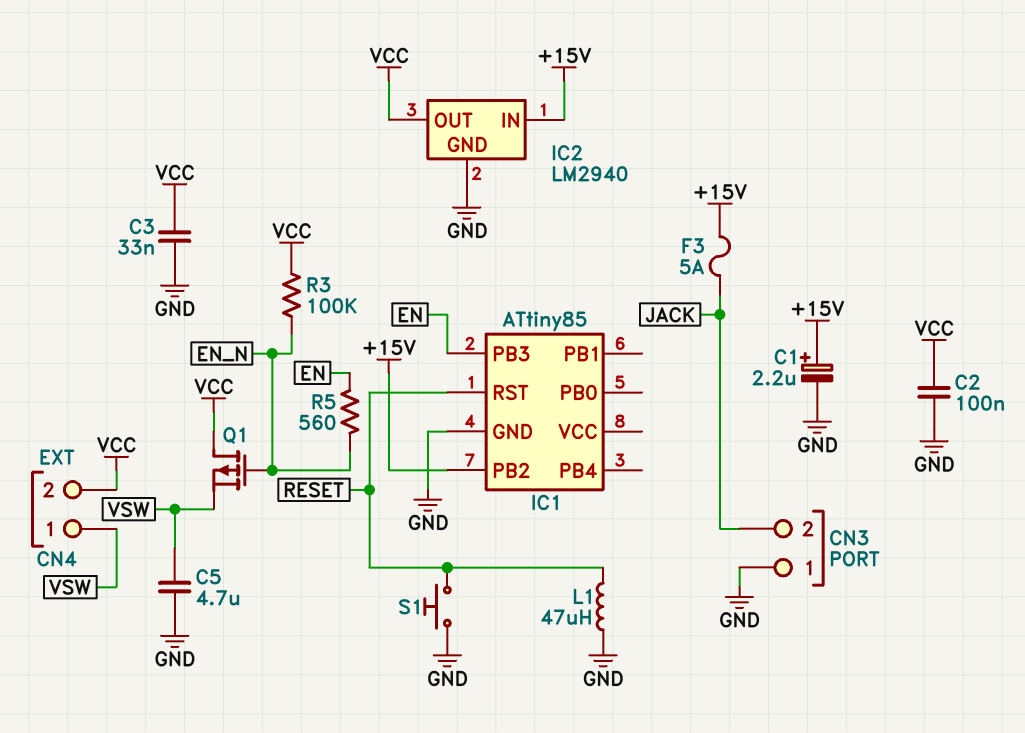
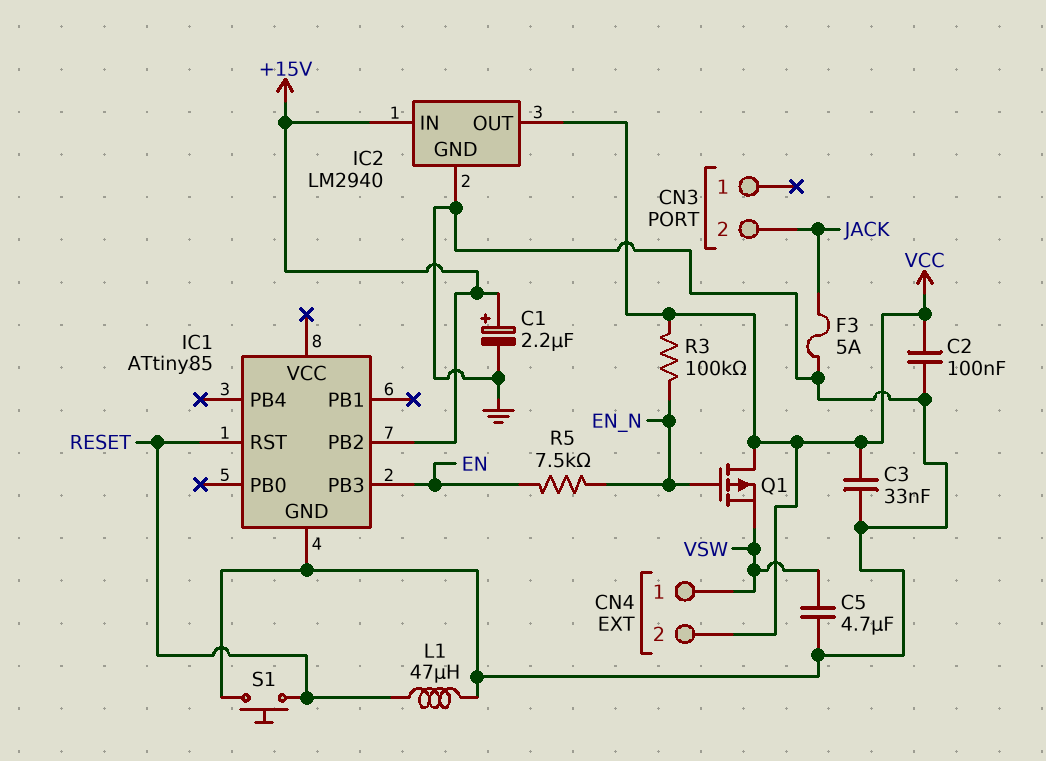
CN3 pin 1: GND -> none
F3: 5A (+15V, JACK) -> 5A (GND, JACK)
R5: 560 (EN, EN_N) -> 7.5k (EN, EN_N)

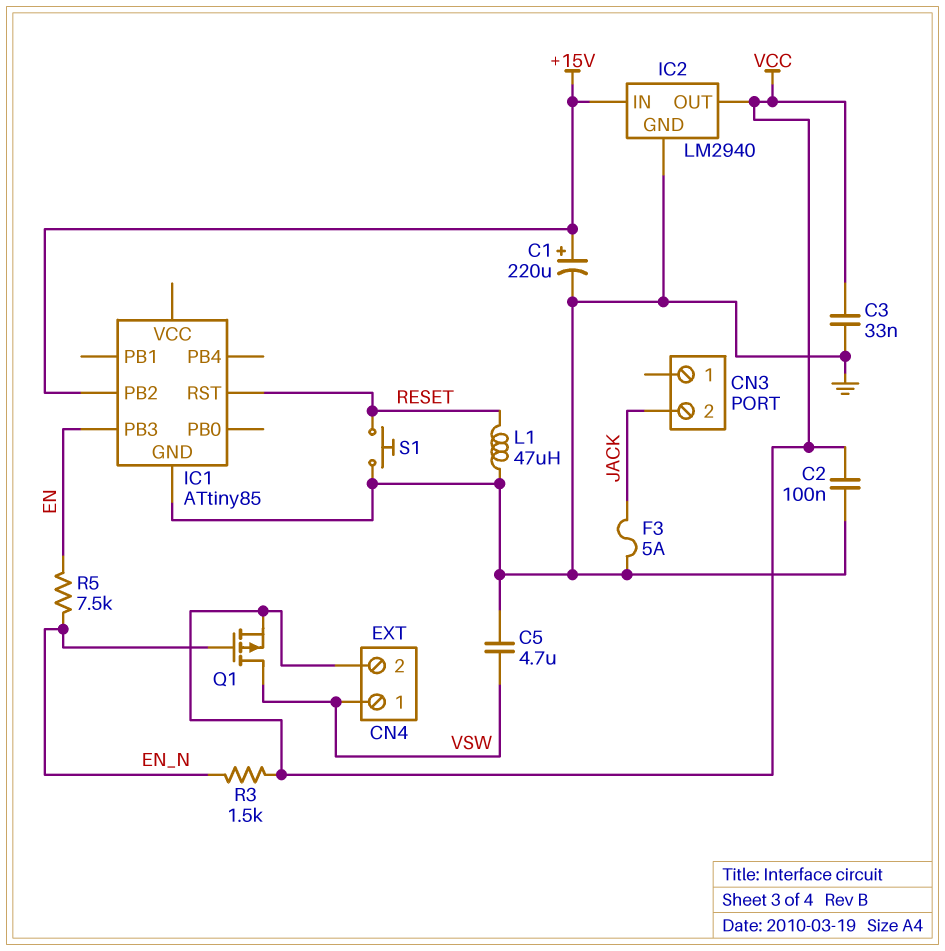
C1: 2.2uF (plus +15V, minus GND) -> 220uF (plus +15V, minus GND)
Q1: PMOS (G EN_N, D VCC, S VSW) -> PMOS (G EN_N, D VSW, S VCC)
R3: 100k (EN_N, VCC) -> 1.5k (EN_N, VCC)

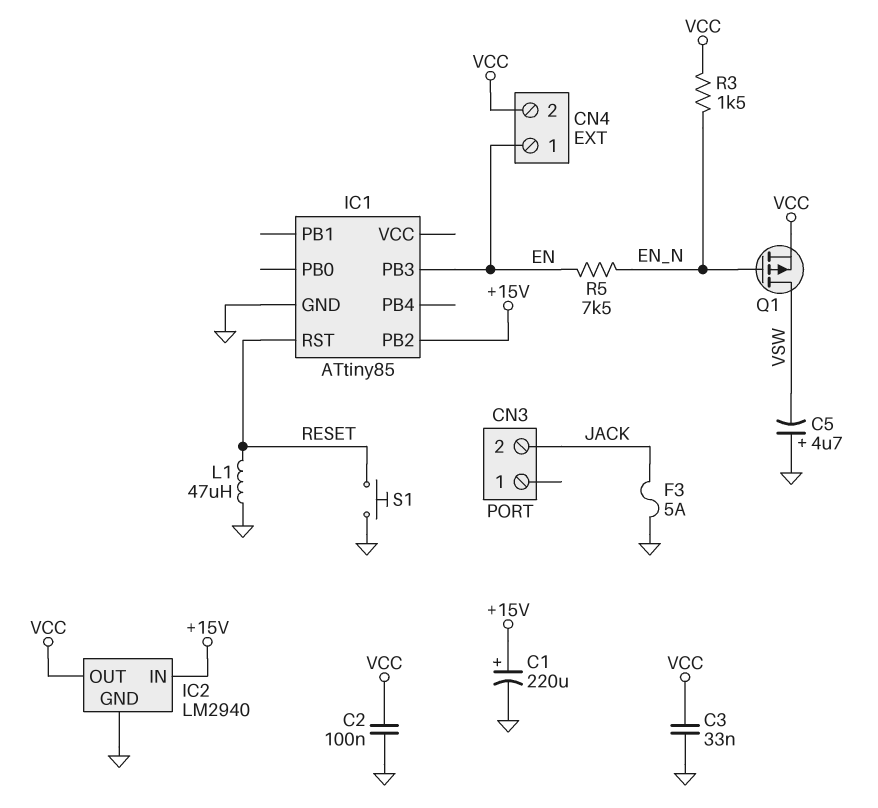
C5: 4.7uF (GND, VSW) -> 4.7uF (plus GND, minus VSW)
CN4 pin 1: VSW -> EN

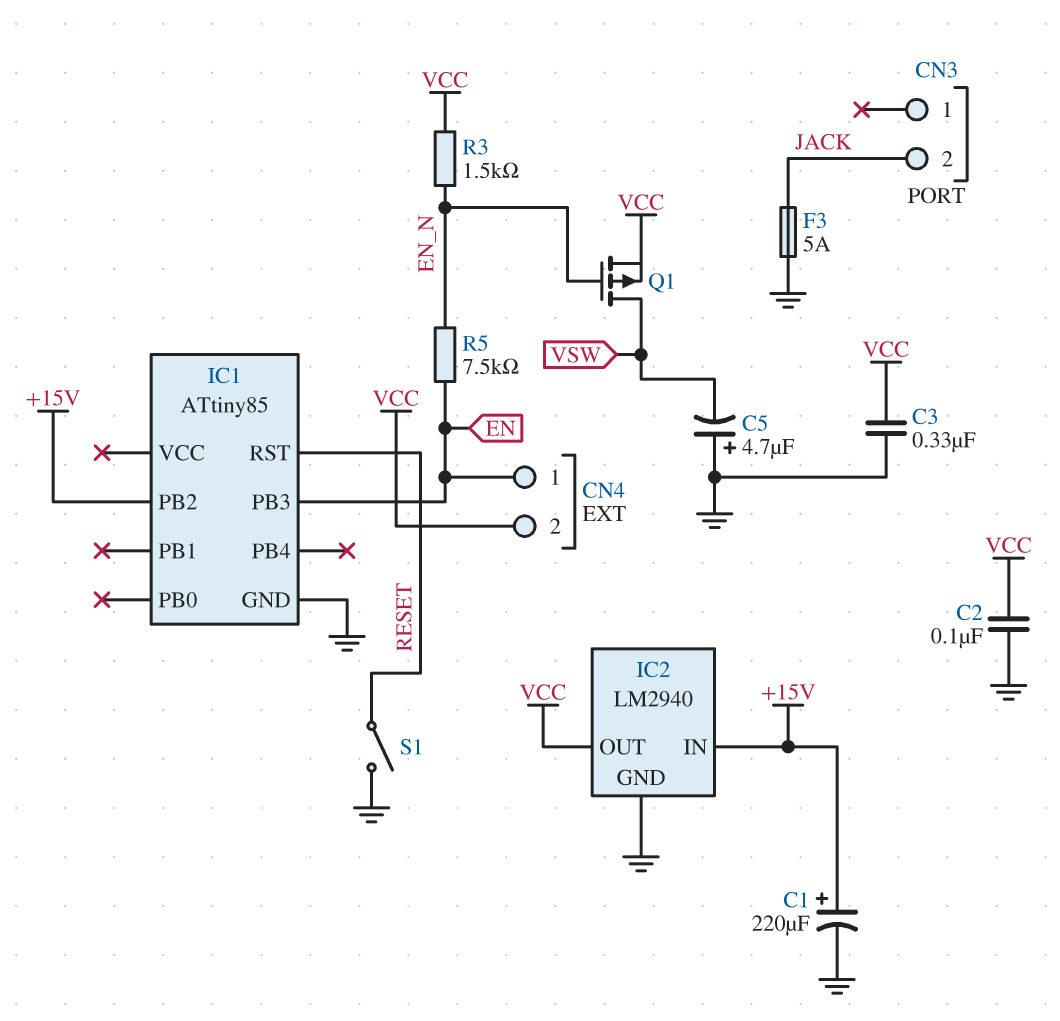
C3: 33nF (GND, VCC) -> 330nF (GND, VCC)
L1: 47uH (GND, RESET) -> none
S1: button (GND, RESET) -> switch (GND, RESET)

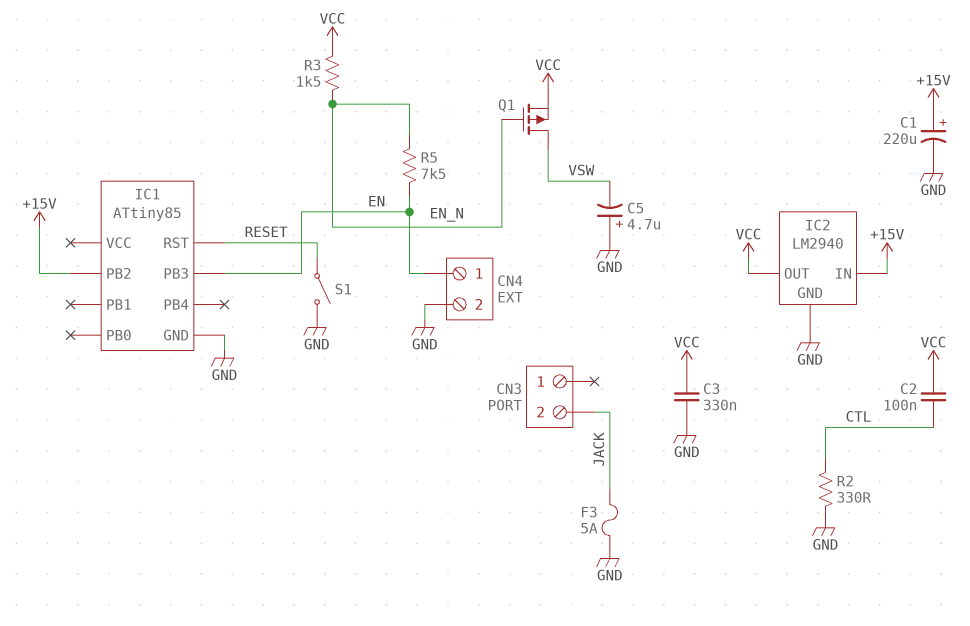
C2: 100nF (GND, VCC) -> 100nF (CTL, VCC)
CN4 pin 2: VCC -> GND
R2: none -> 330 (CTL, GND)

